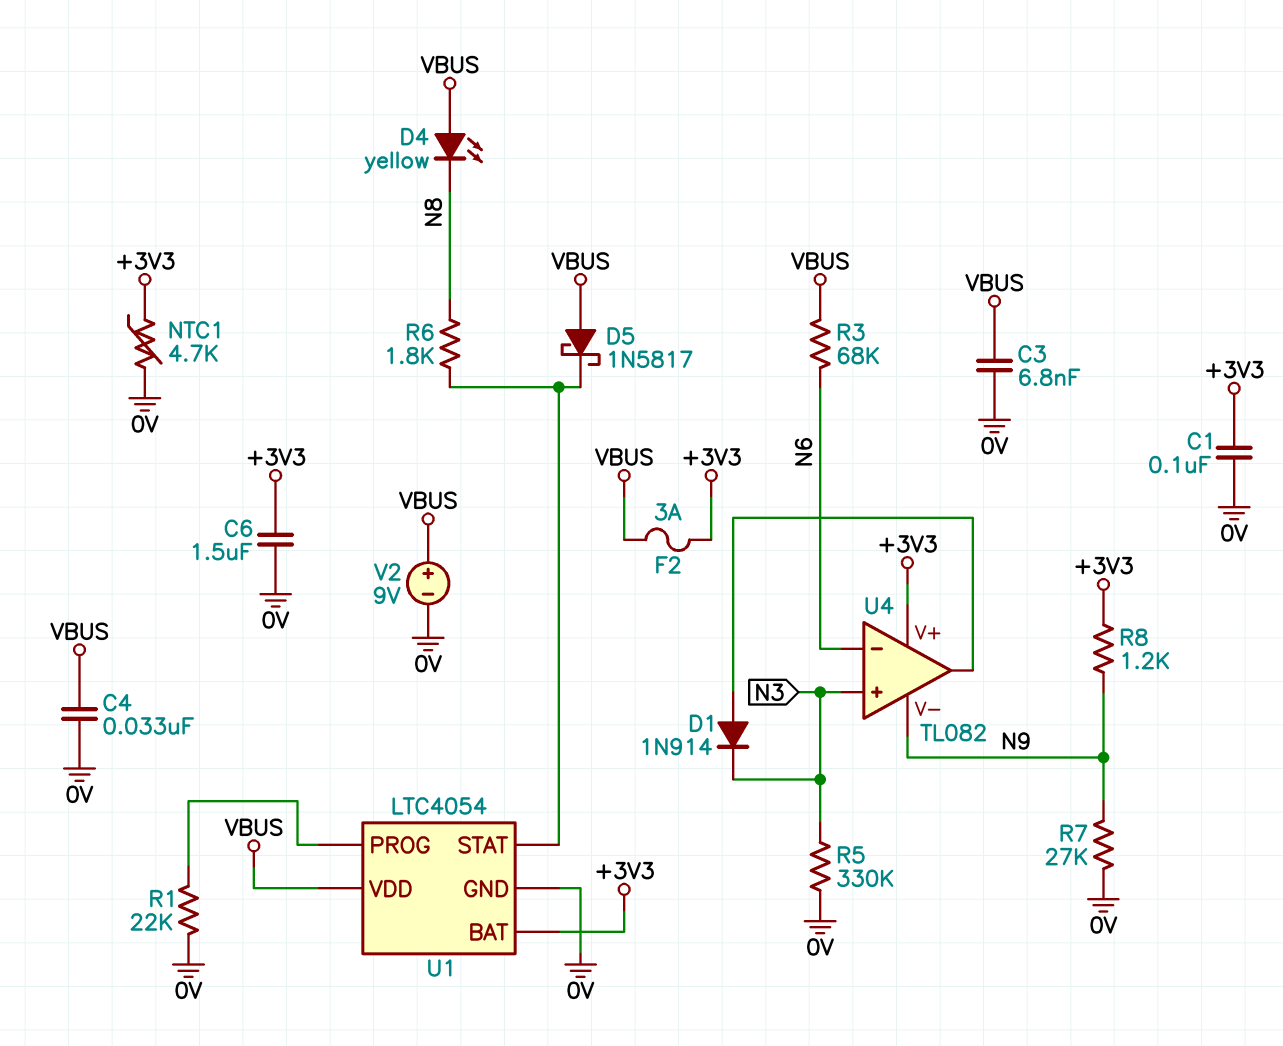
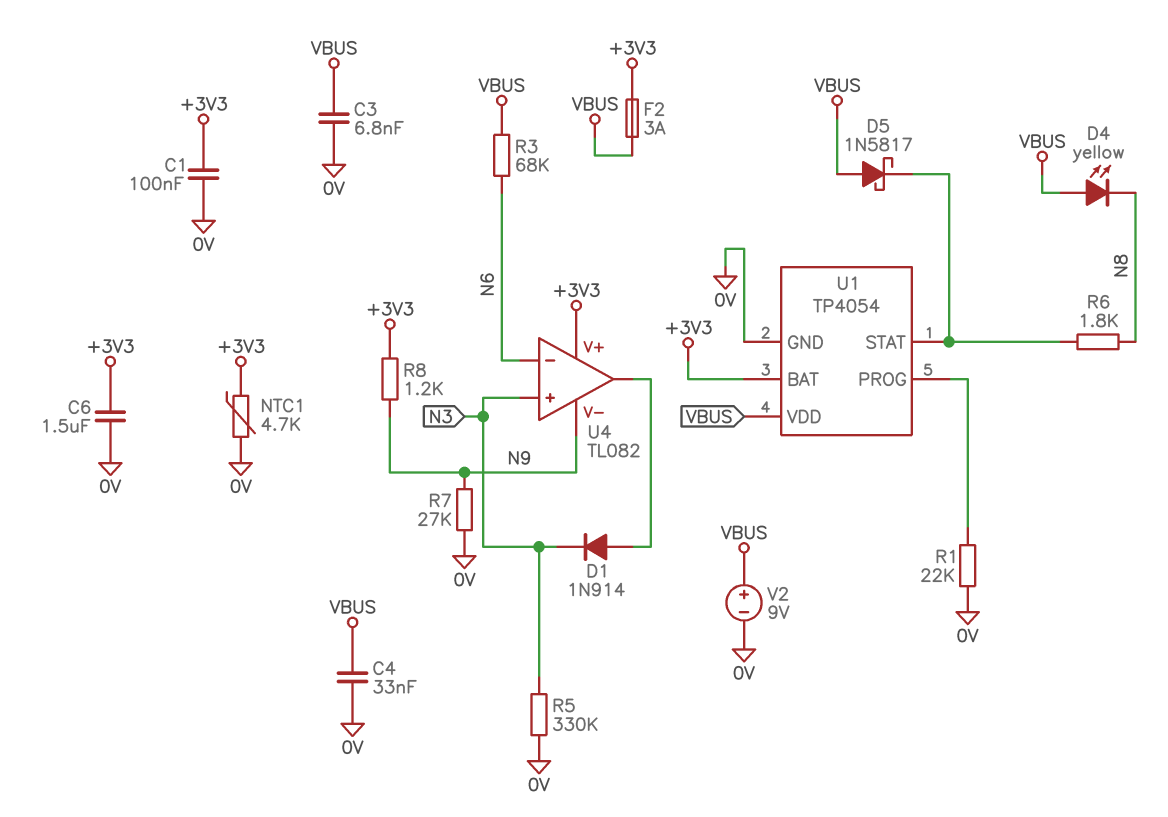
U1: LTC4054 -> TP4054

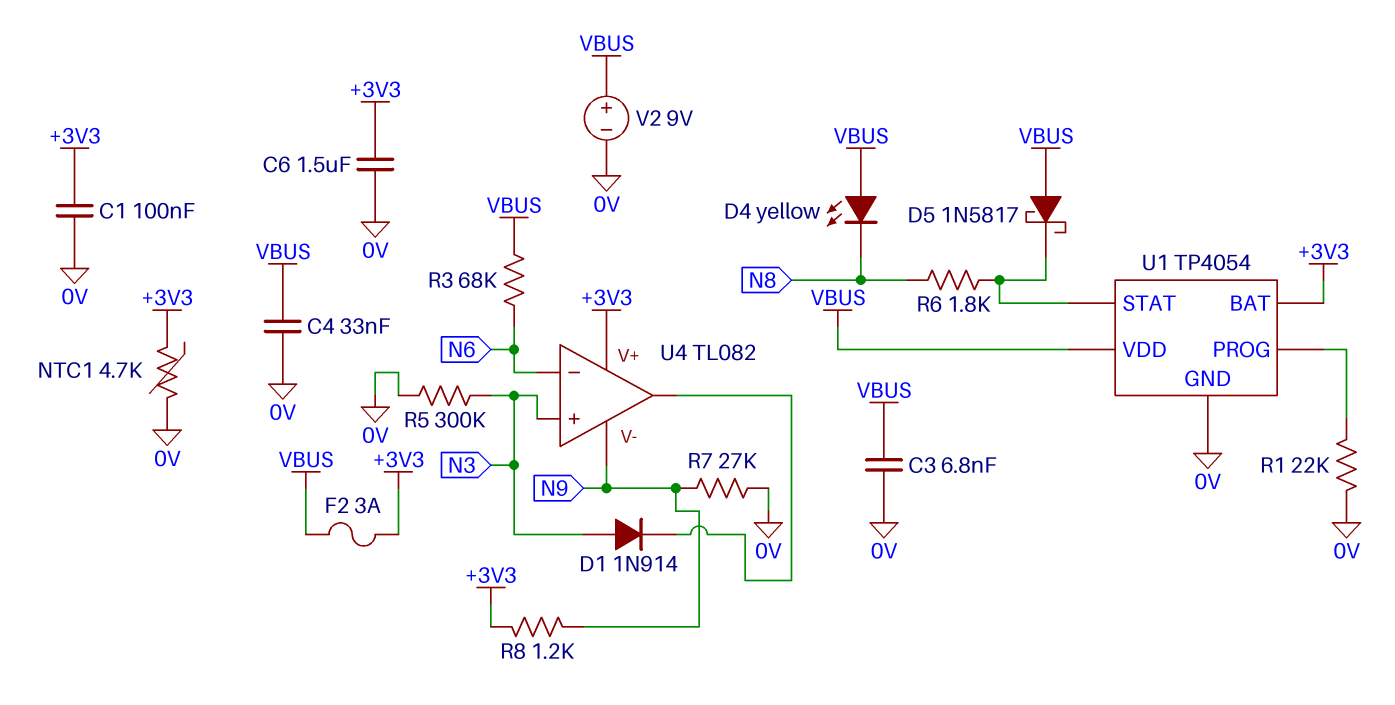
D1: diode 1N914 (A U4/out, K N3) -> diode 1N914 (A N3, K U4/out)
R5: 330k (0V, N3) -> 300k (0V, N3)

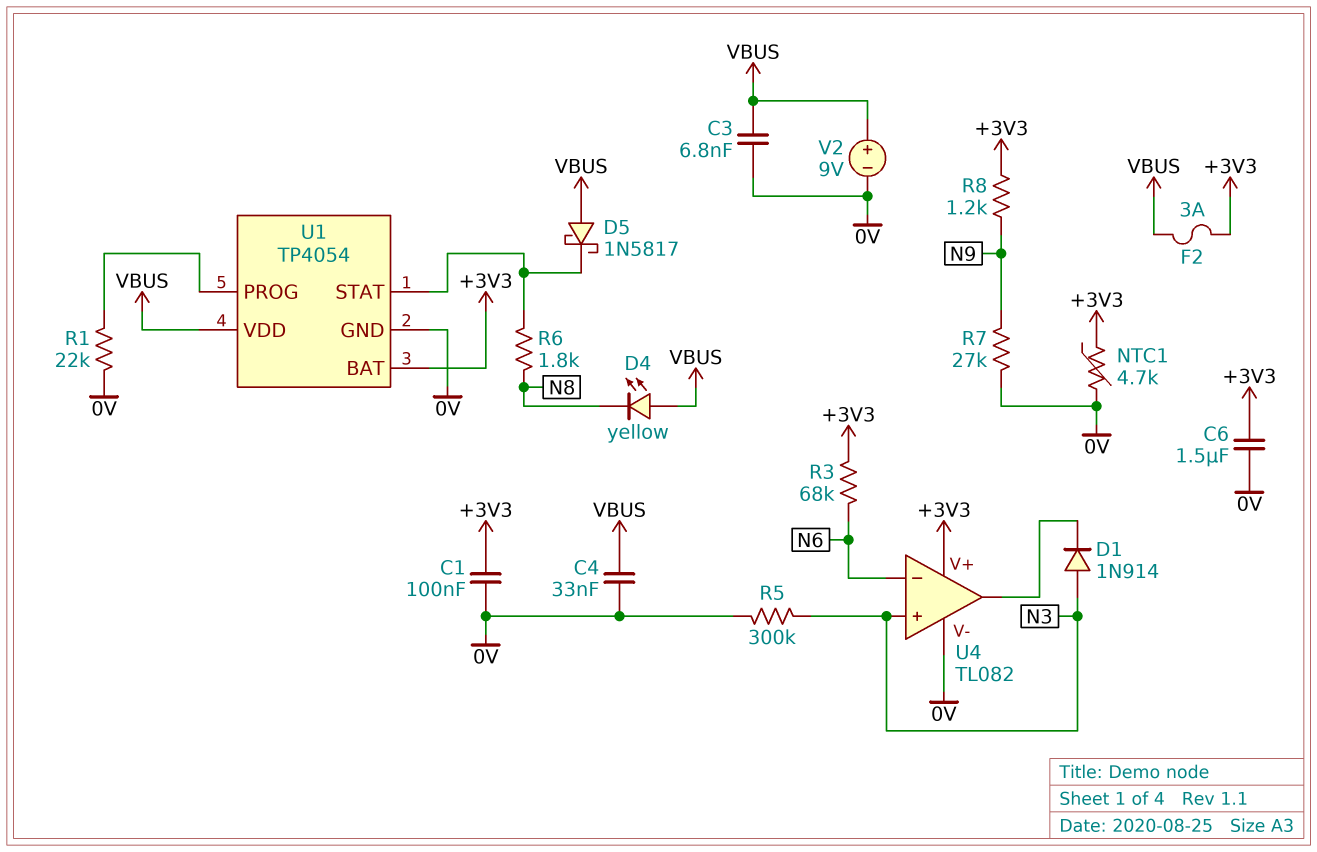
R3: 68k (N6, VBUS) -> 68k (+3V3, N6)
U4 pin V-: N9 -> 0V

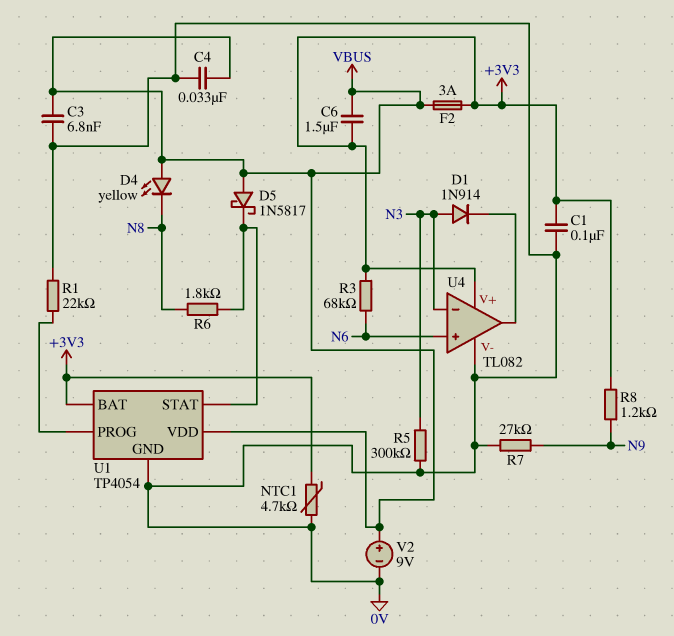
C6: 1.5uF (+3V3, 0V) -> 1.5uF (+3V3, VBUS)
U4 pin in+: N3 -> N6
U4 pin in-: N6 -> N3

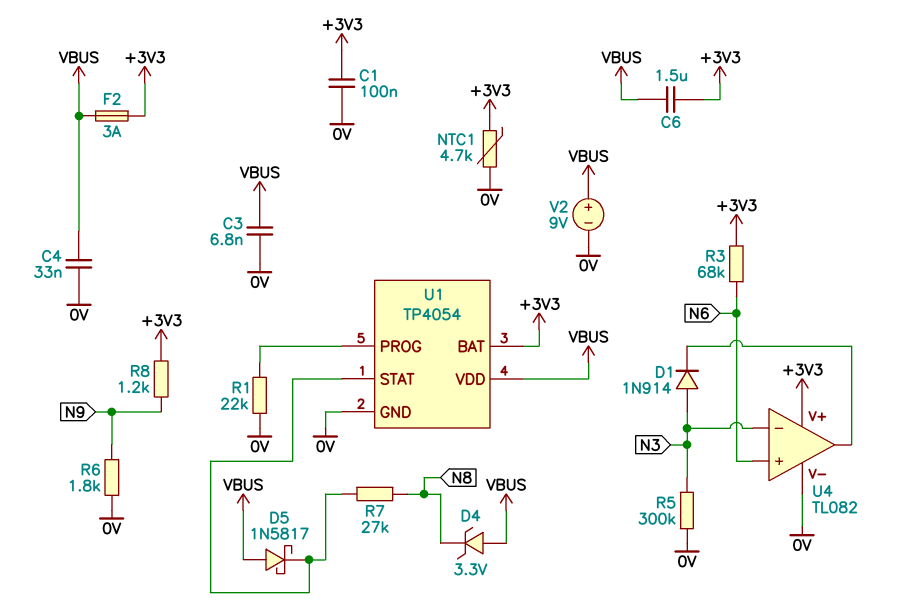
D4: LED yellow (A VBUS, K N8) -> zener 3.3V (A VBUS, K N8)
R6: 1.8k (N8, U1/STAT) -> 1.8k (0V, N9)
R7: 27k (0V, N9) -> 27k (N8, U1/STAT)

